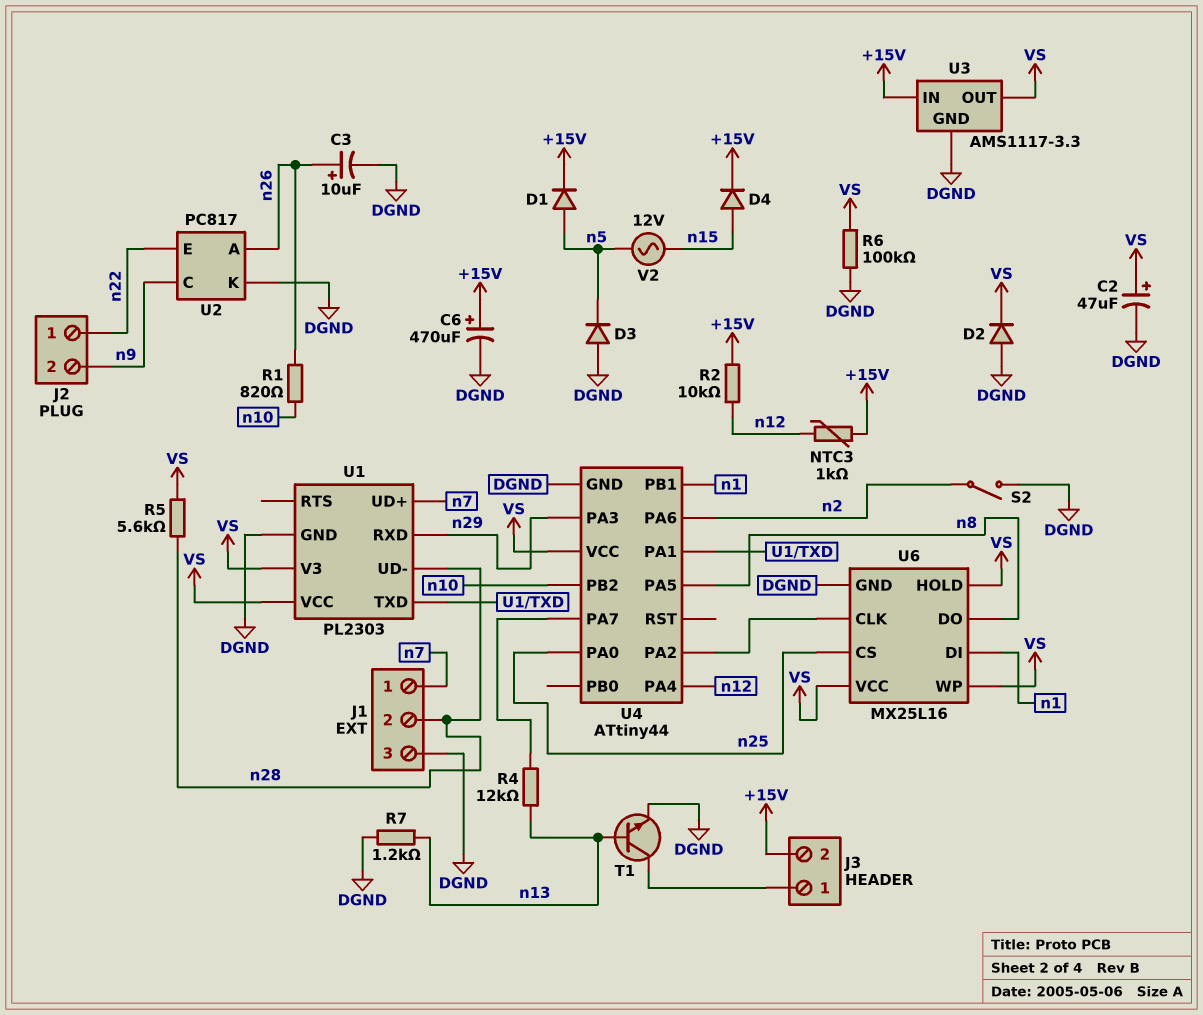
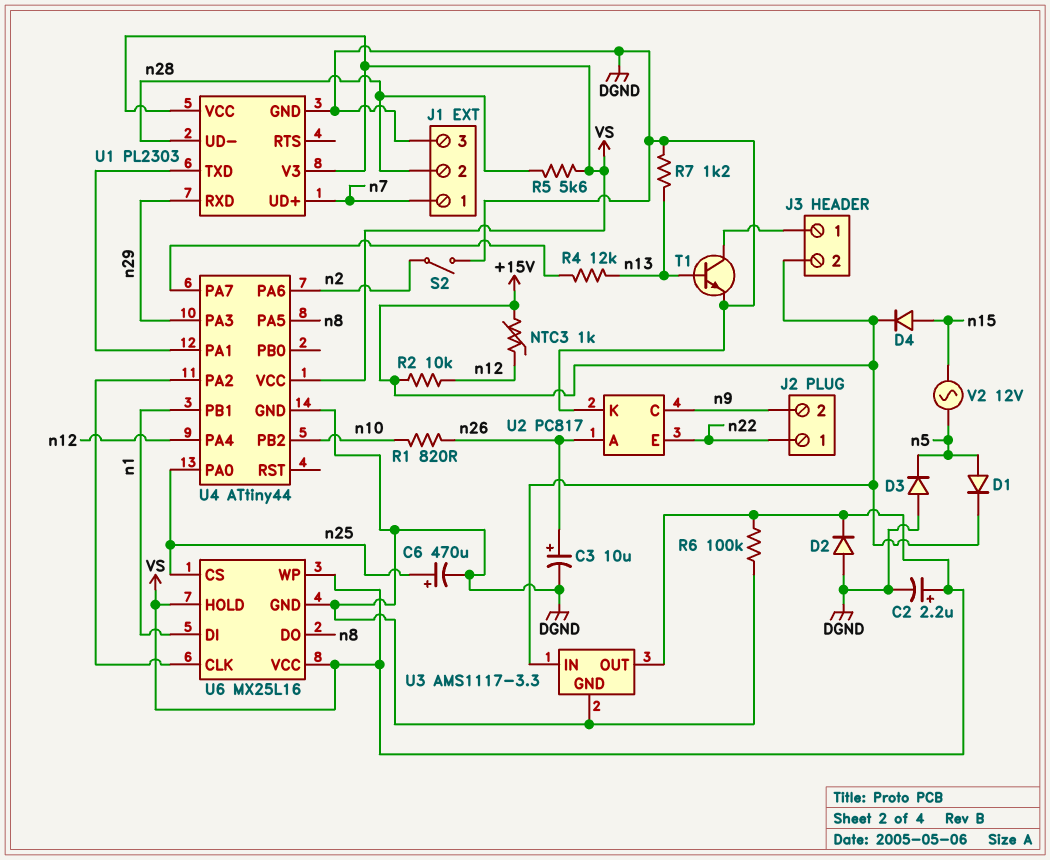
C2: 47uF (plus VS, minus DGND) -> 2.2uF (plus VS, minus DGND)
C6: 470uF (plus +15V, minus DGND) -> 470uF (plus n25, minus DGND)

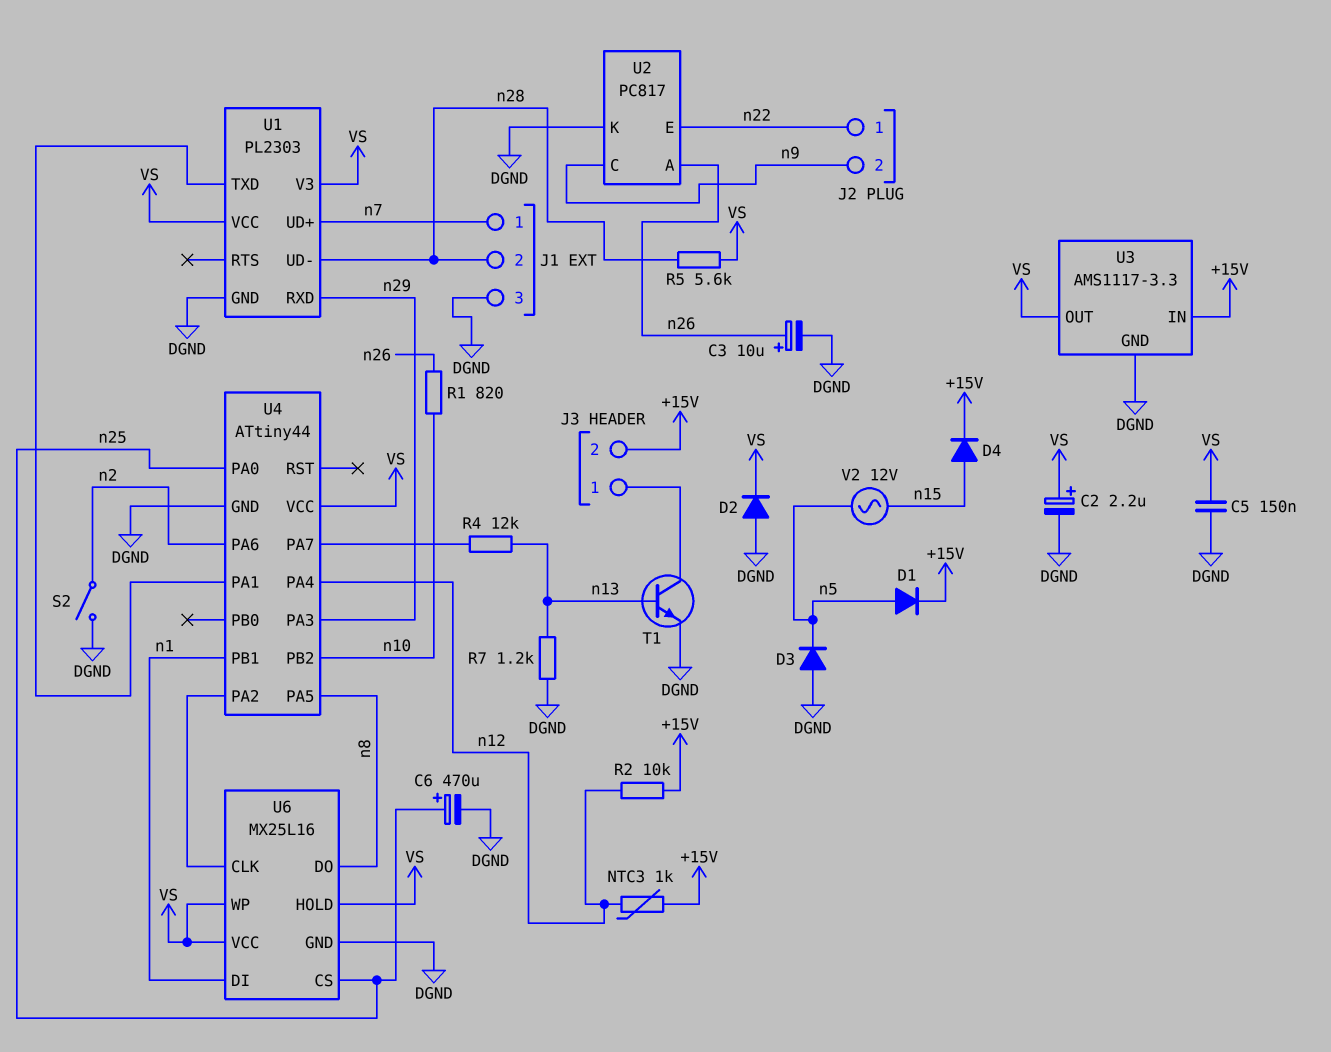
C5: none -> 150nF (DGND, VS)
R6: 100k (DGND, VS) -> none

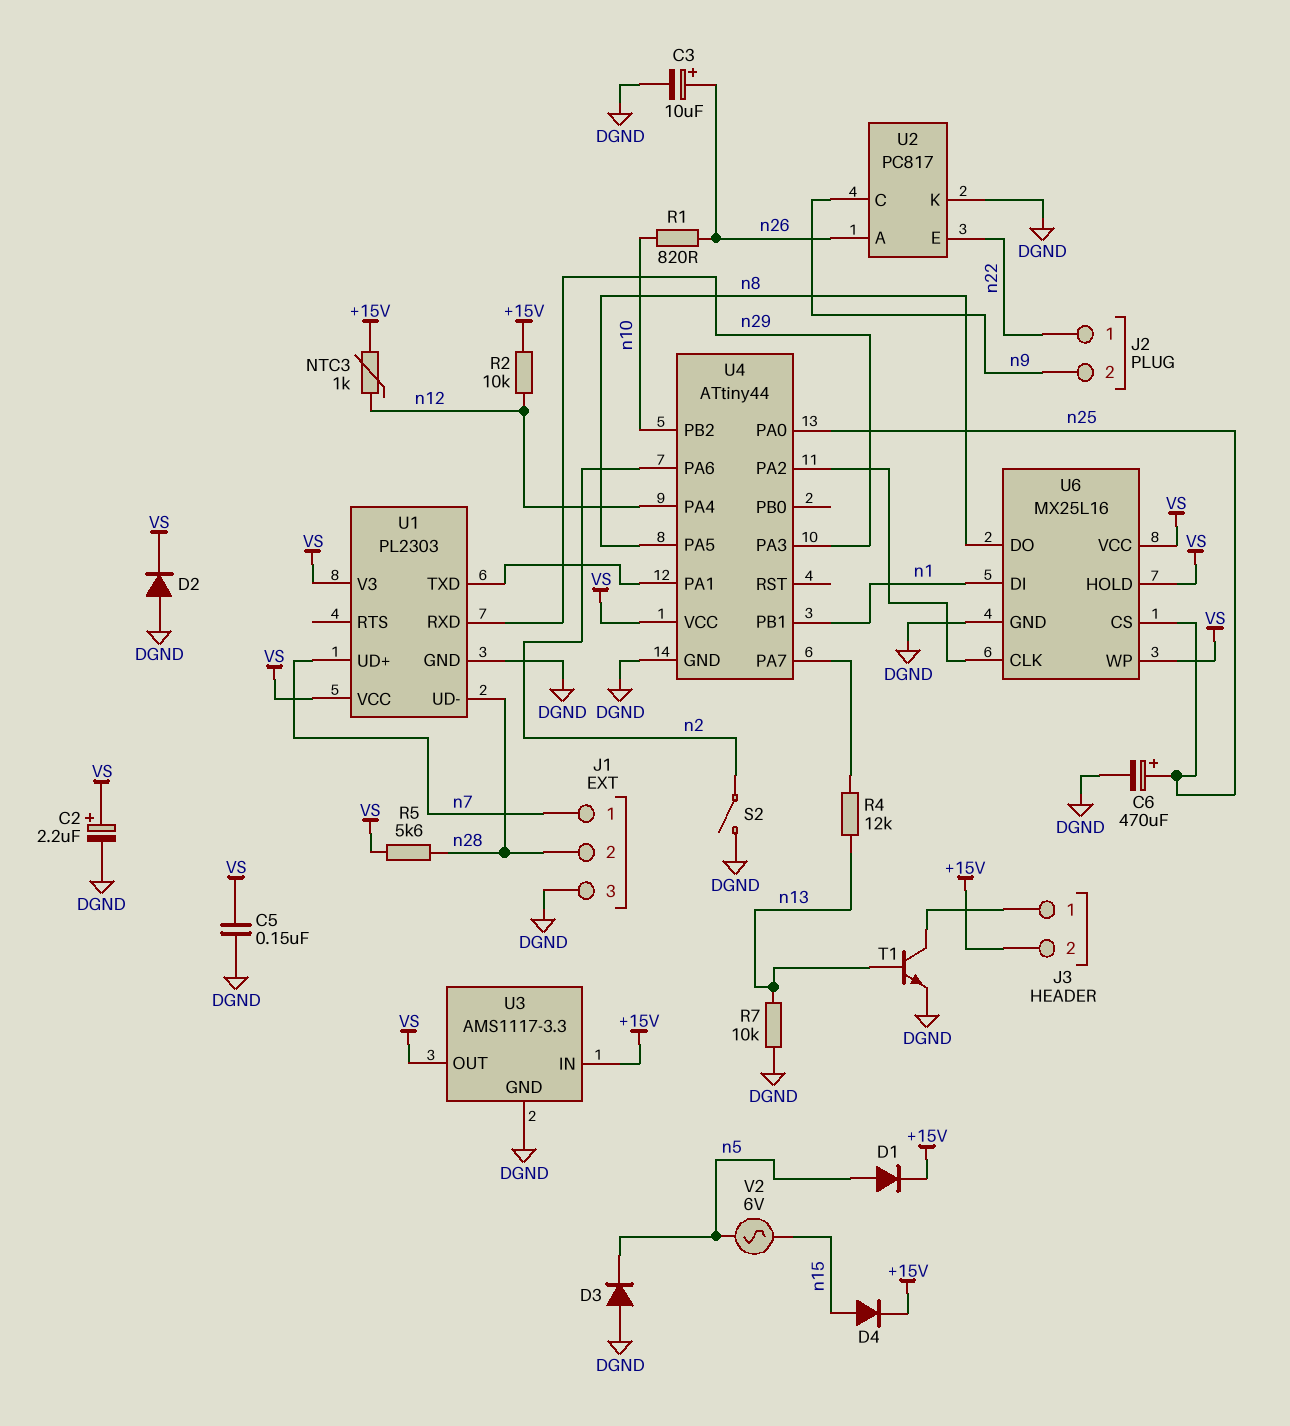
R7: 1.2k (DGND, n13) -> 10k (DGND, n13)
V2: AC 12V (n5, n15) -> AC 6V (n5, n15)

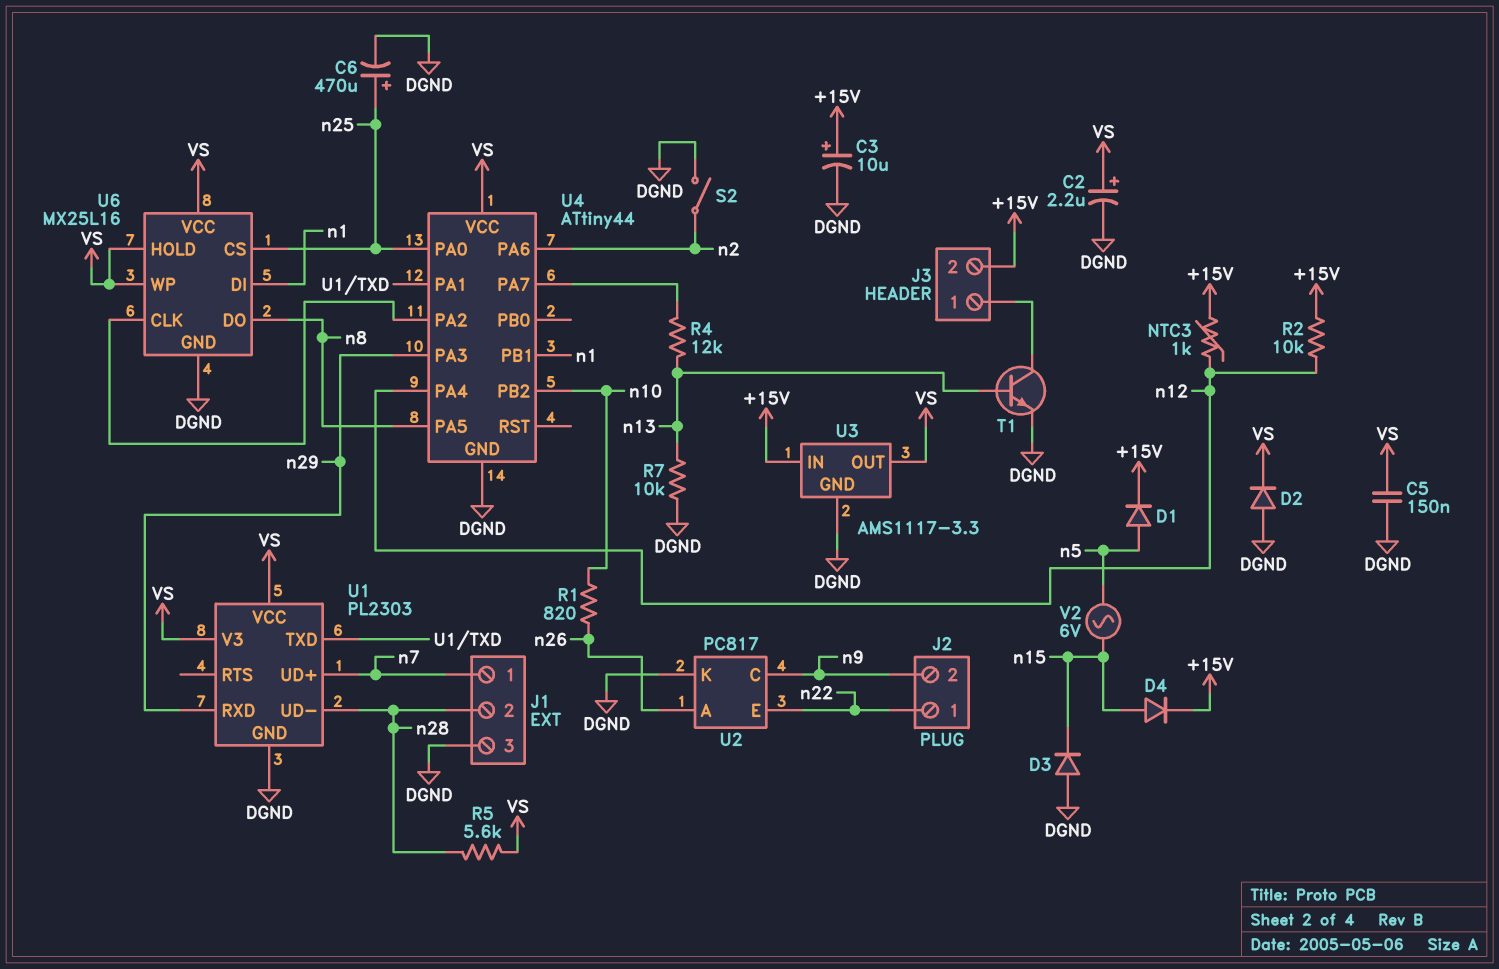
C3: 10uF (plus n26, minus DGND) -> 10uF (plus +15V, minus DGND)
D3: diode (A DGND, K n5) -> diode (A DGND, K n15)

